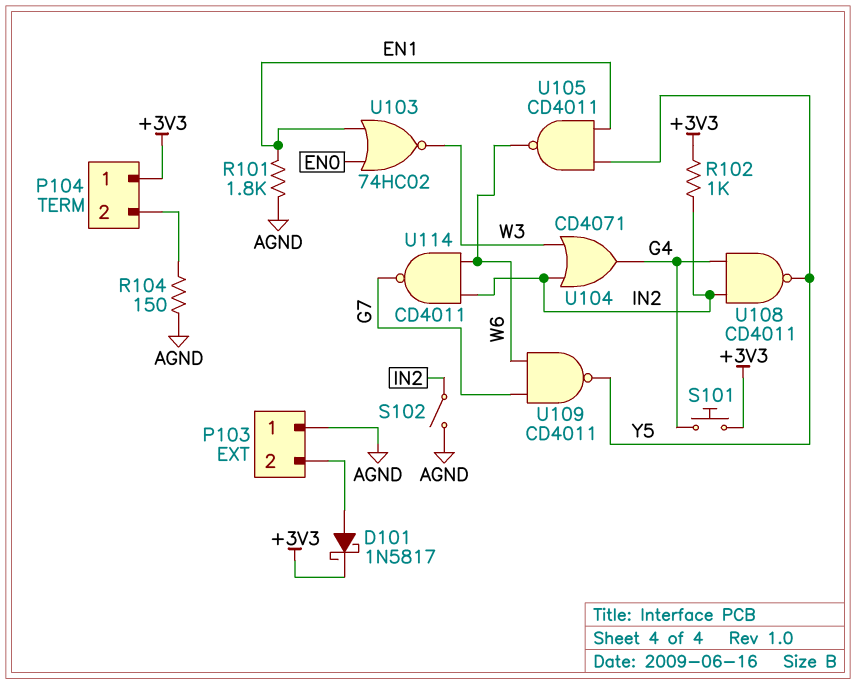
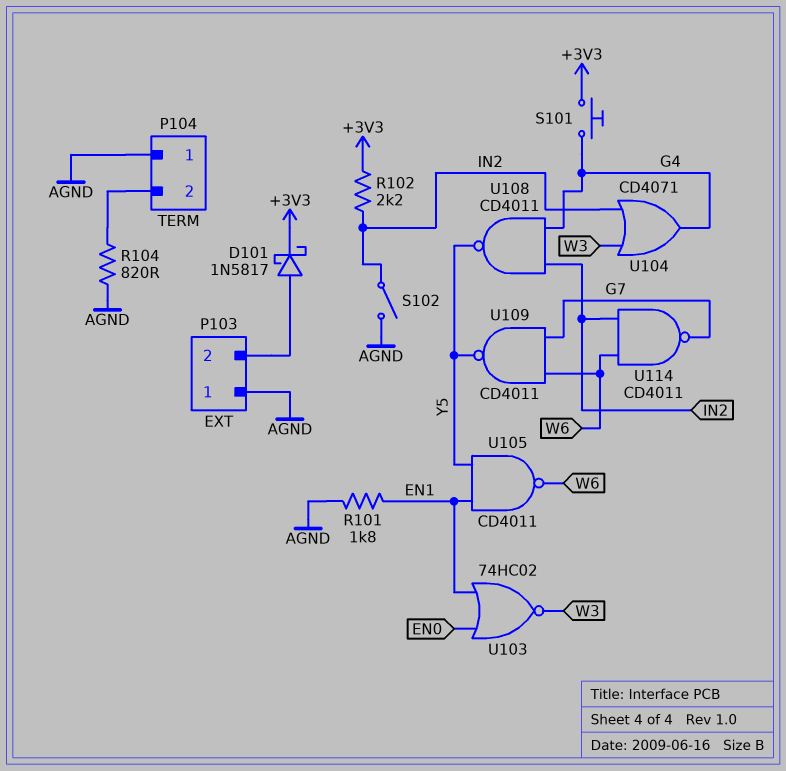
P104 pin 1: +3V3 -> AGND
R102: 1k (+3V3, IN2) -> 2.2k (+3V3, IN2)
R104: 150 (AGND, P104/2) -> 820 (AGND, P104/2)

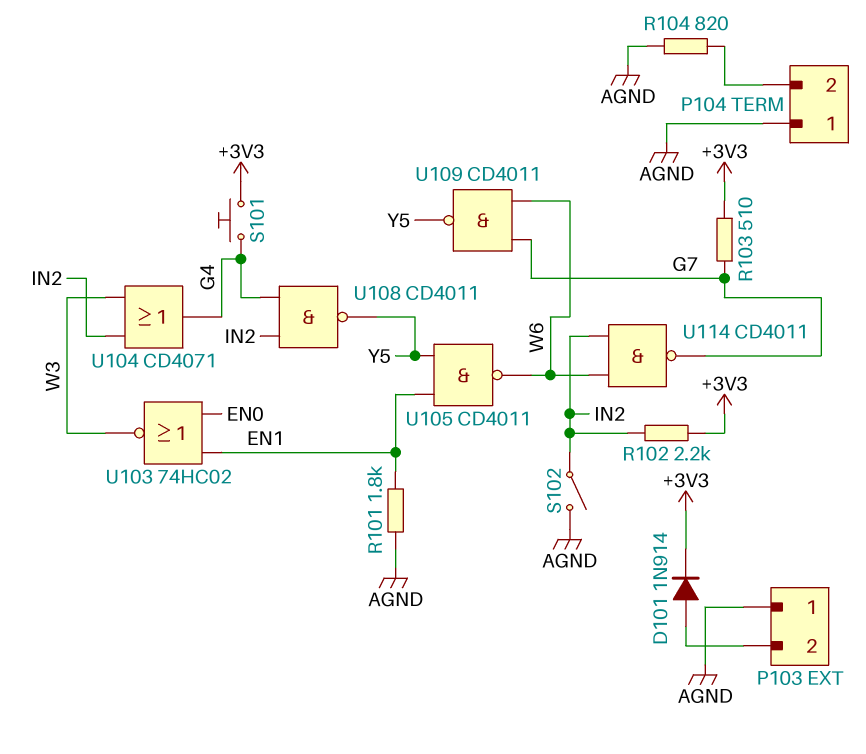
D101: schottky 1N5817 (A P103/2, K +3V3) -> diode 1N914 (A P103/2, K +3V3)
R103: none -> 510 (+3V3, G7)

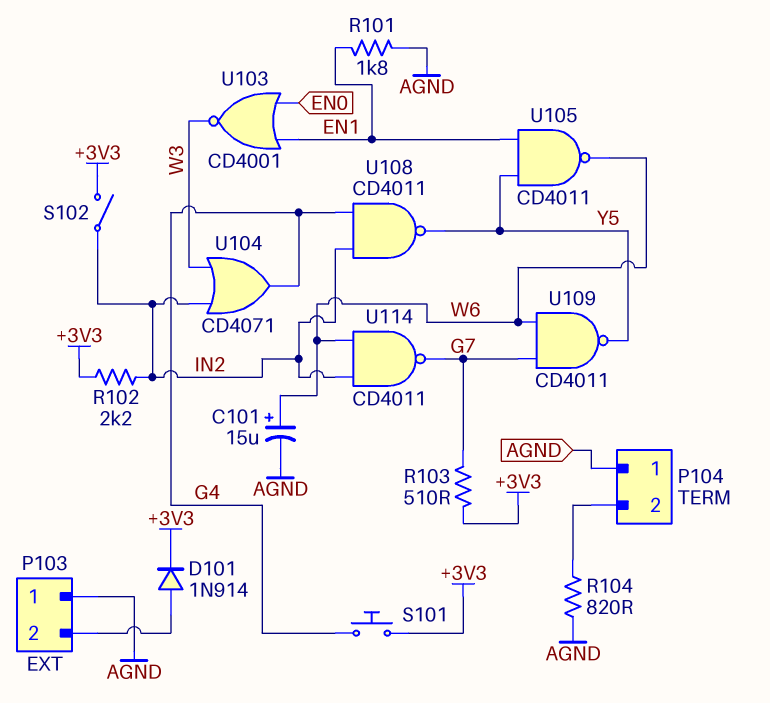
C101: none -> 15uF (plus W6, minus AGND)
S102: switch (AGND, IN2) -> switch (+3V3, IN2)
U103: NOR 74HC02 (in EN0, in EN1, out W3) -> NOR CD4001 (in EN0, in EN1, out W3)

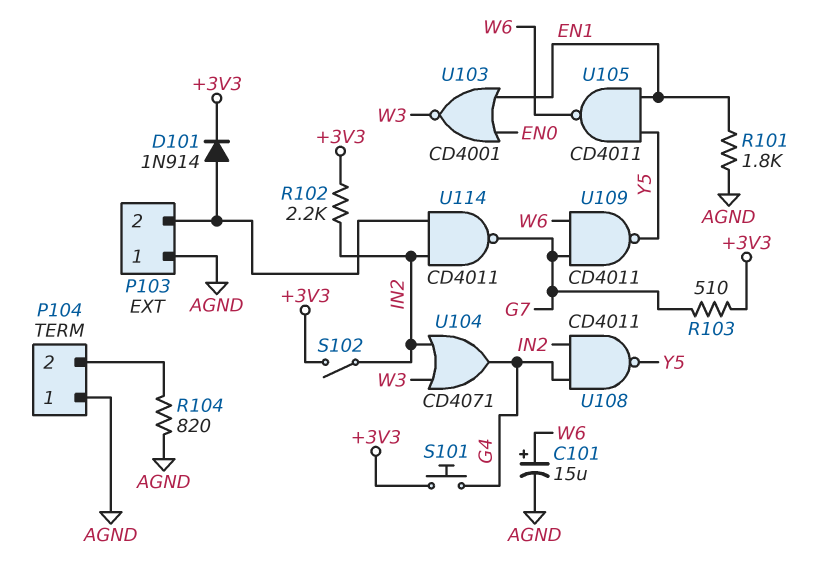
U114: NAND CD4011 (in IN2, in W6, out G7) -> NAND CD4011 (in IN2, in P103/2, out G7)

